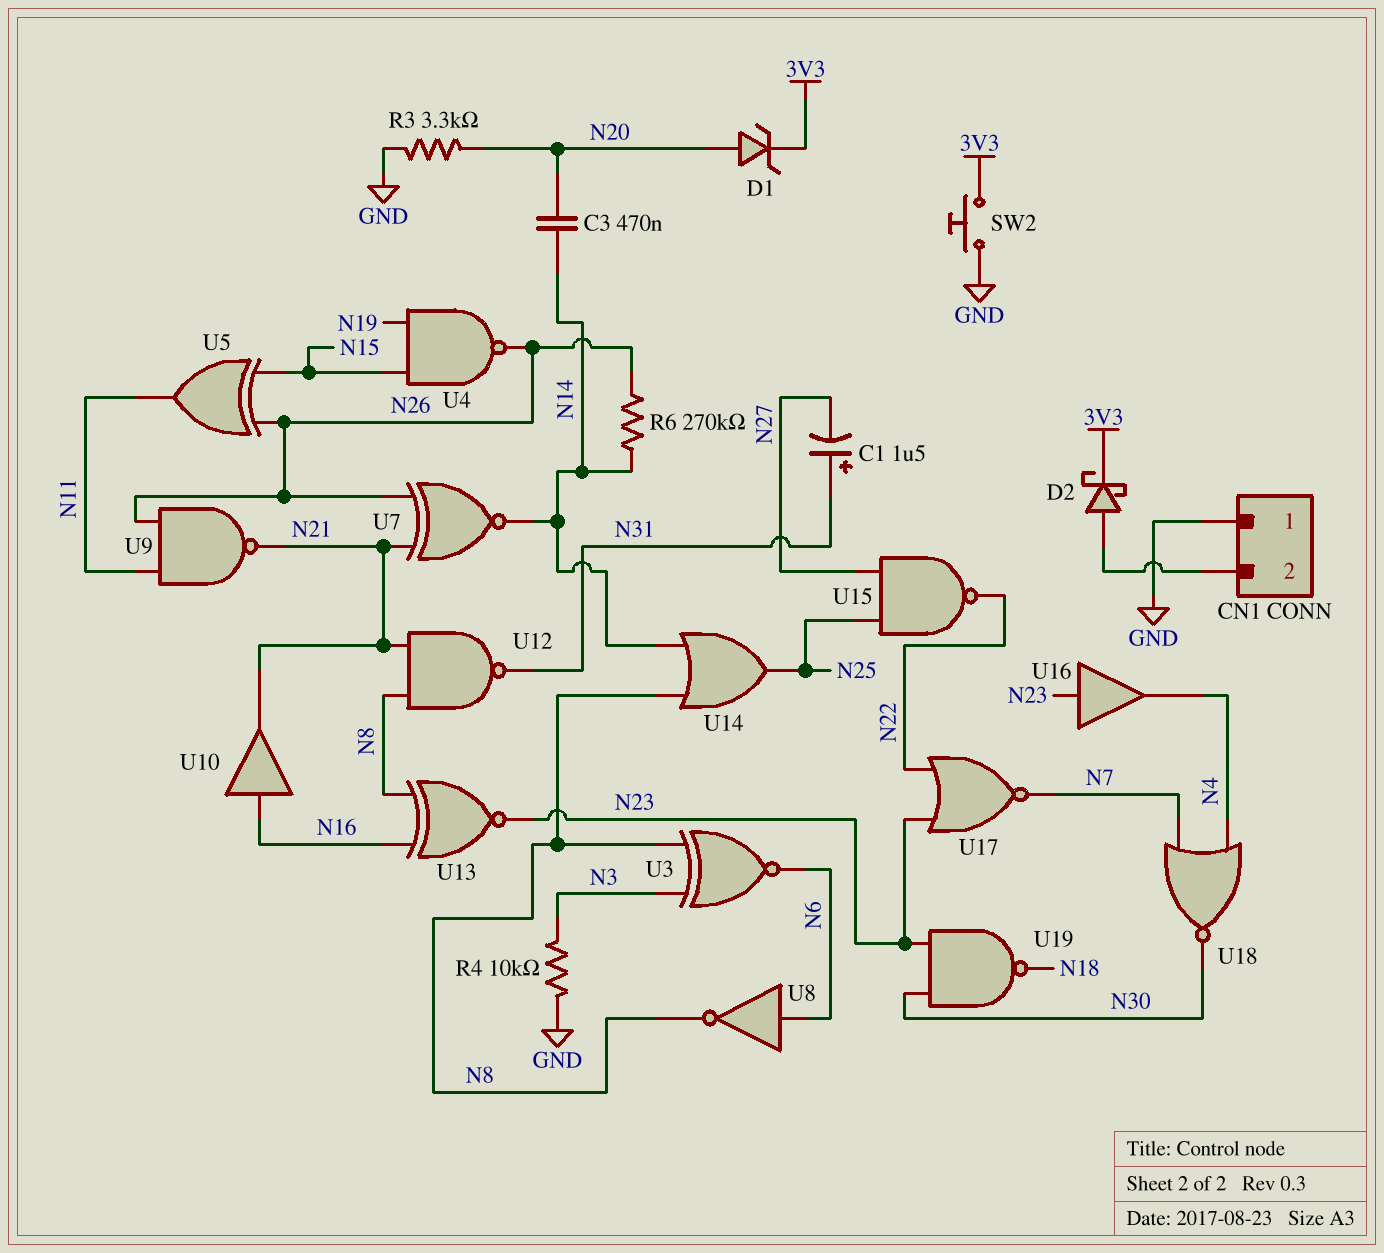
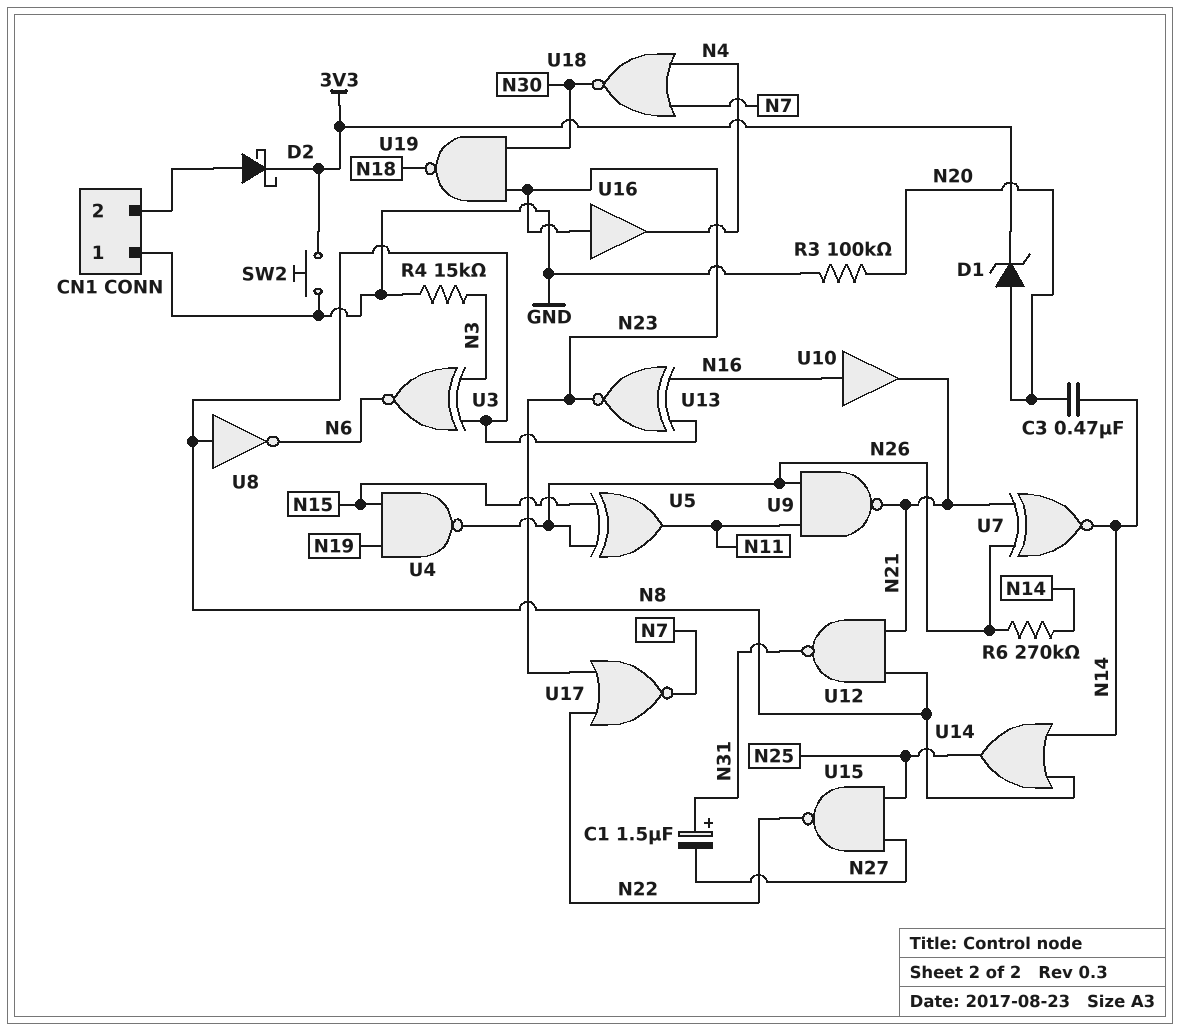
R3: 3.3k (GND, N20) -> 100k (GND, N20)
R4: 10k (GND, N3) -> 15k (GND, N3)
U8: NOT (in N6, out N8) -> NOT (in N8, out N6)

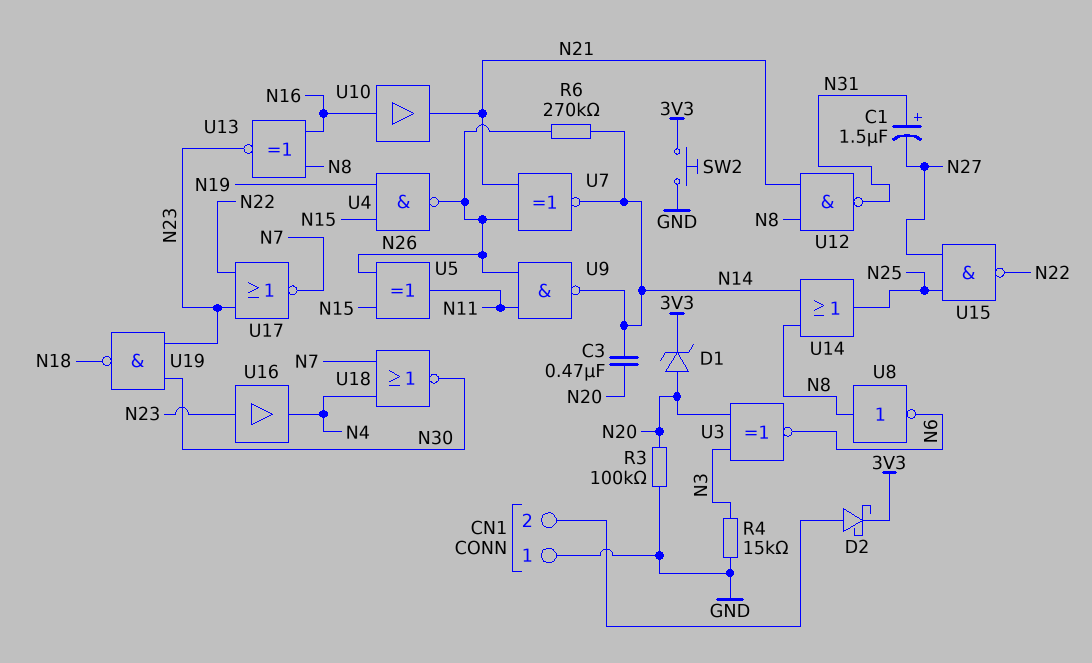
U3: XNOR (in N3, in N8, out N6) -> XNOR (in N3, in N20, out N6)
U9: NAND (in N11, in N26, out N21) -> NAND (in N11, in N26, out N14)

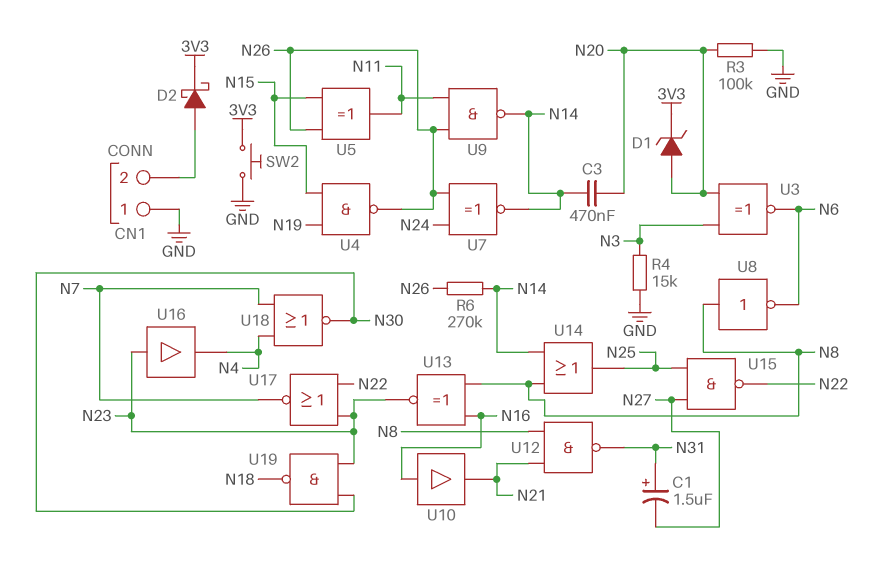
U7: XNOR (in N21, in N26, out N14) -> XNOR (in N24, in N26, out N14)

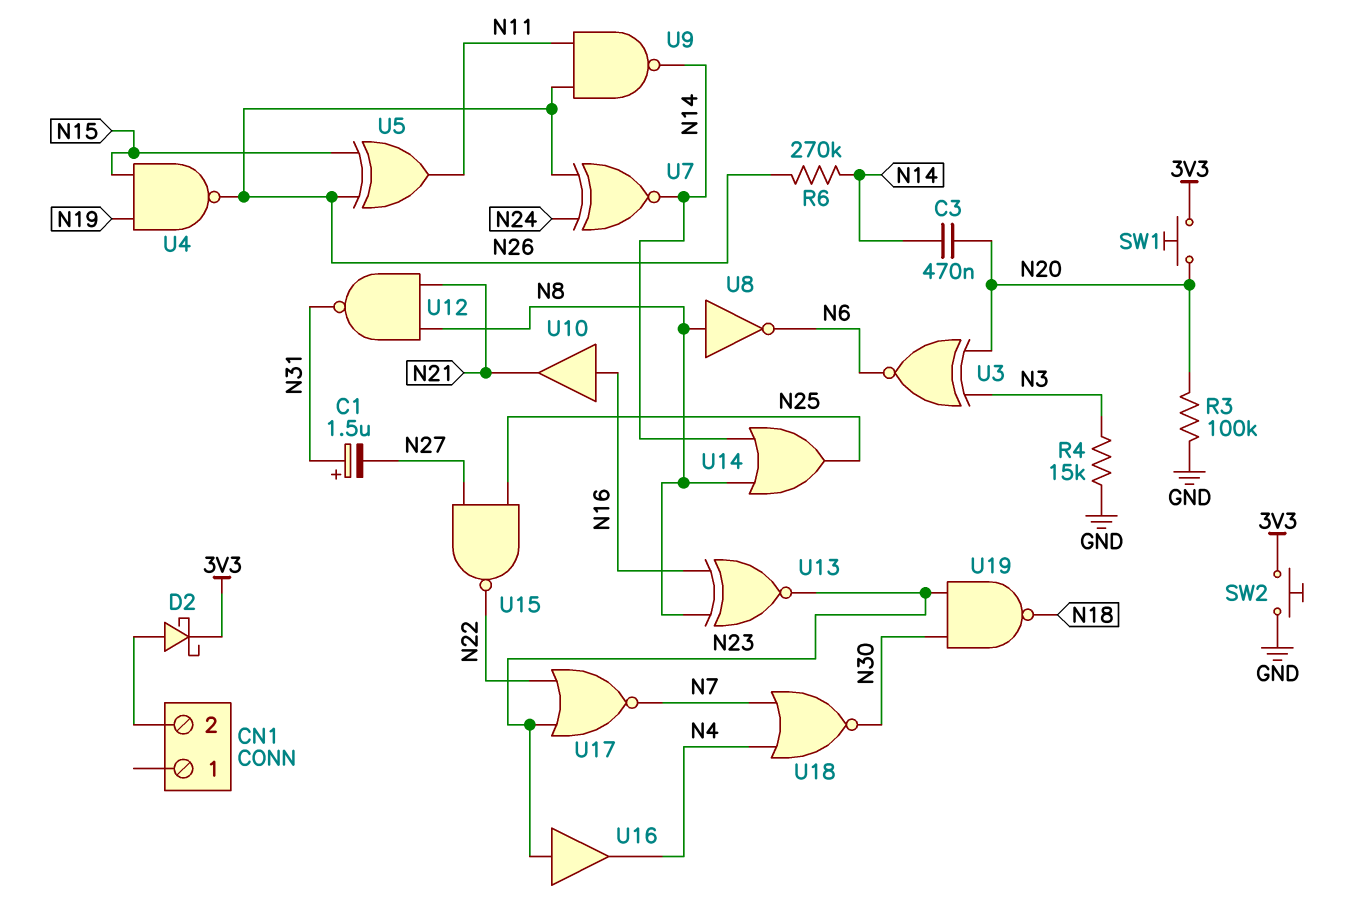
CN1 pin 1: GND -> none
D1: zener (A N20, K 3V3) -> none
SW1: none -> button (3V3, N20)

